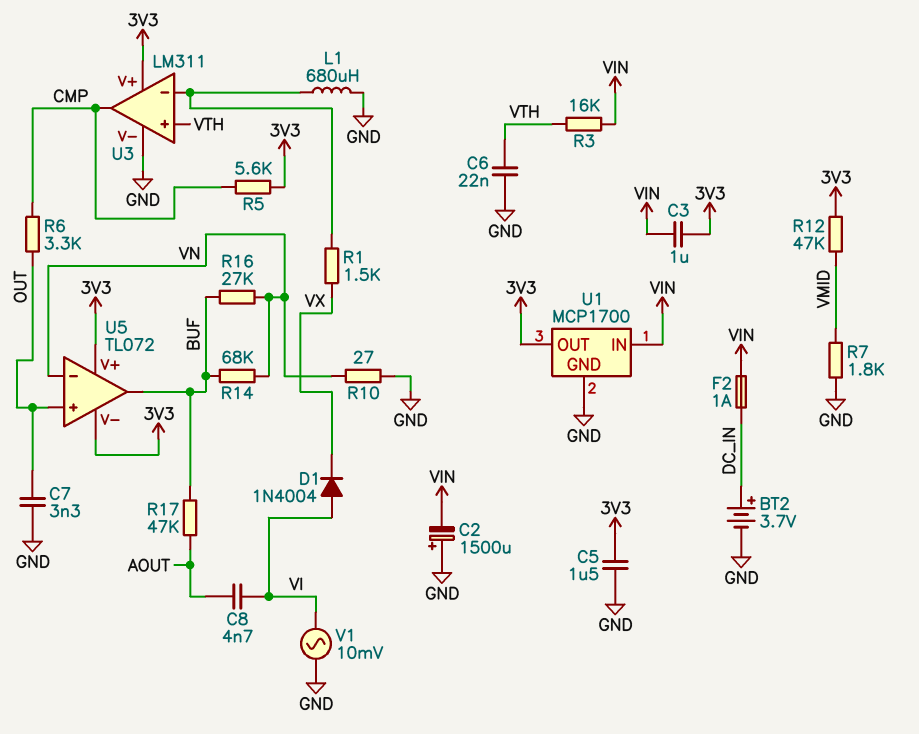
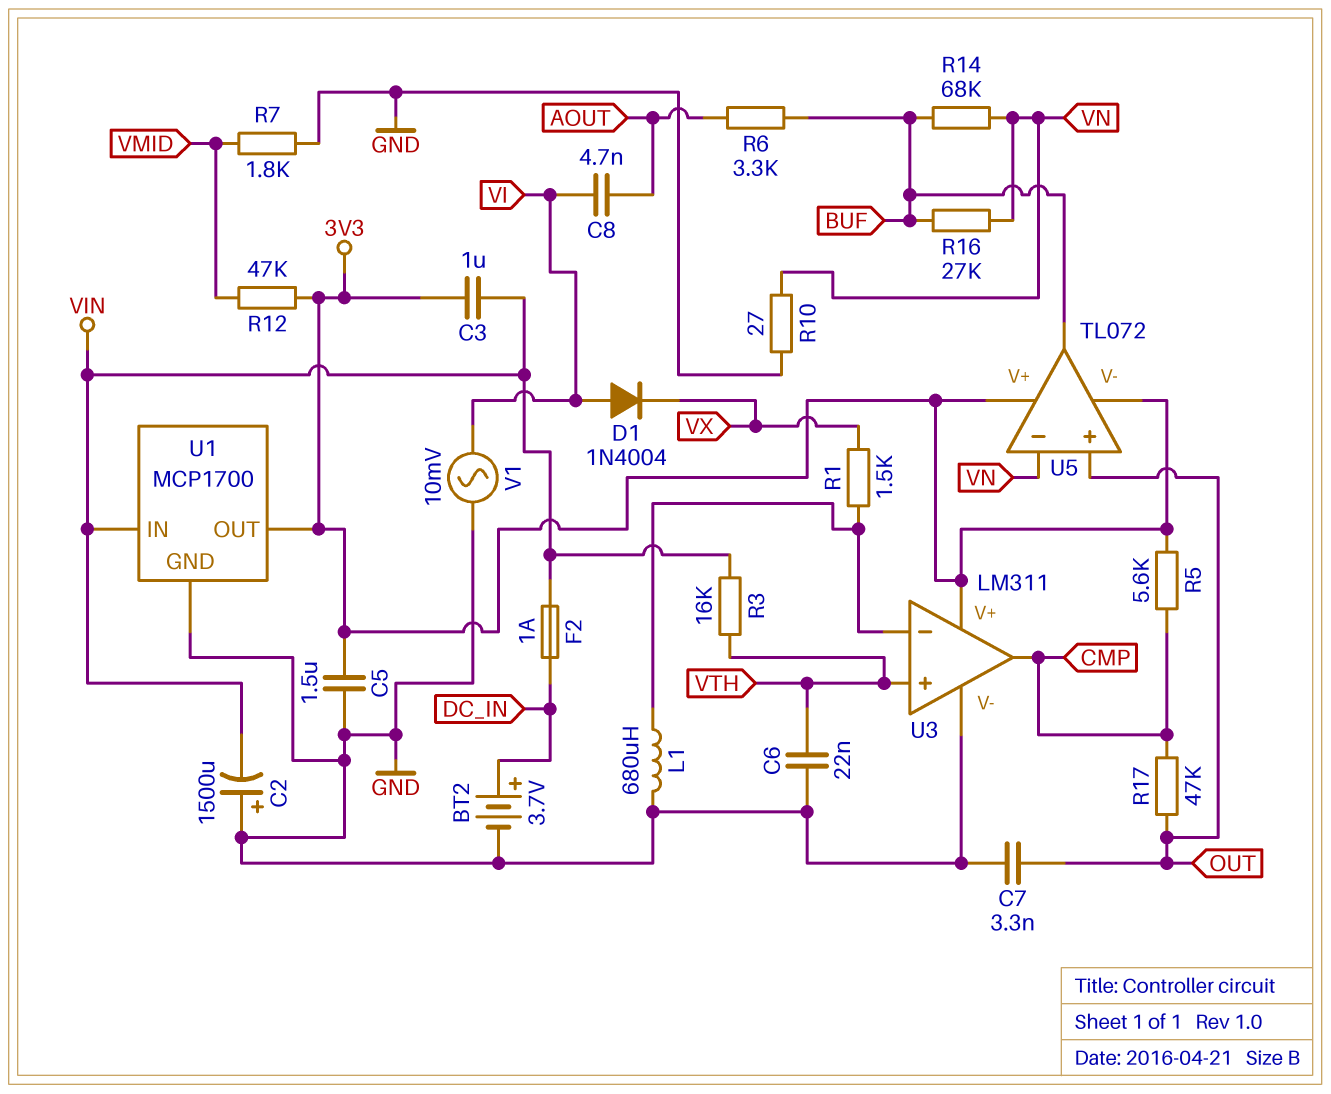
R6: 3.3k (CMP, OUT) -> 3.3k (AOUT, BUF)
R17: 47k (AOUT, BUF) -> 47k (CMP, OUT)

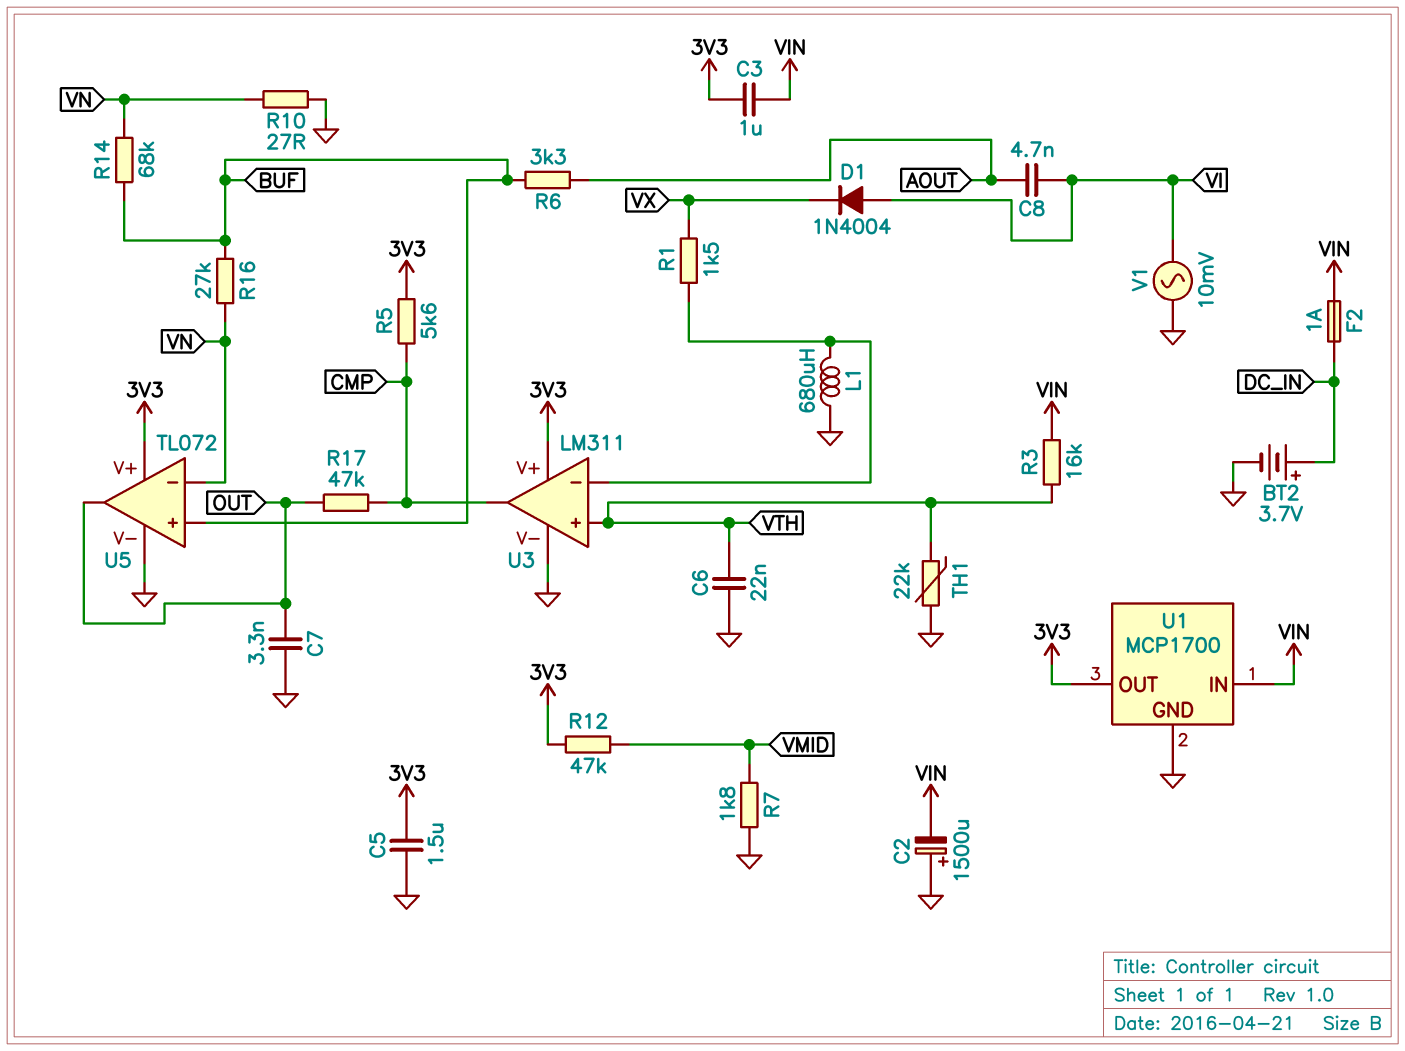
TH1: none -> 22k (GND, VTH)
U5 pin V-: 3V3 -> GND
U5 pin in+: OUT -> BUF
U5 pin out: BUF -> OUT

